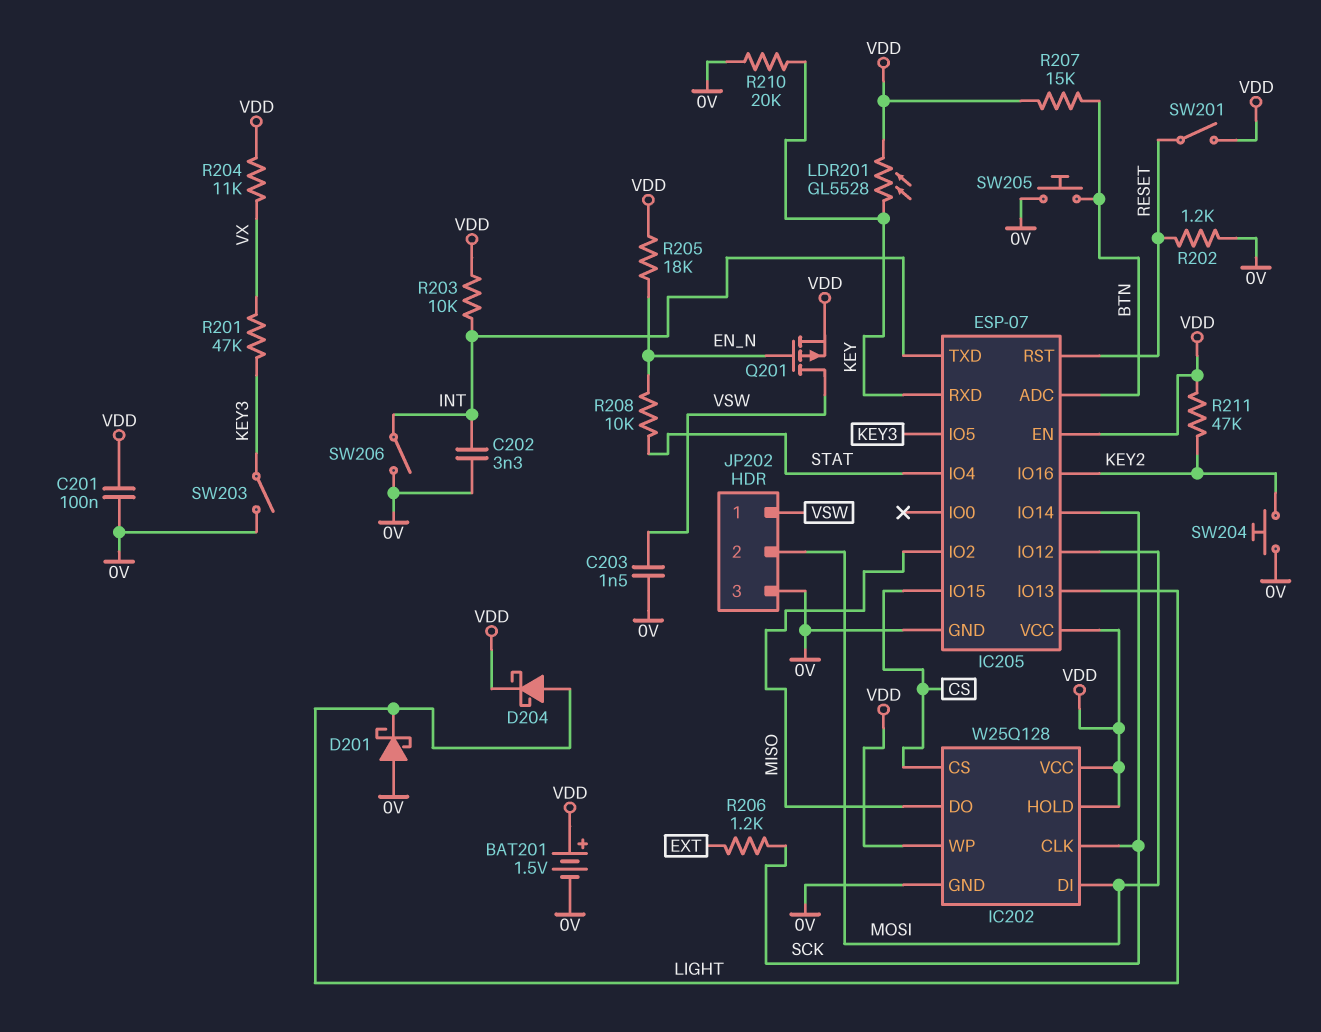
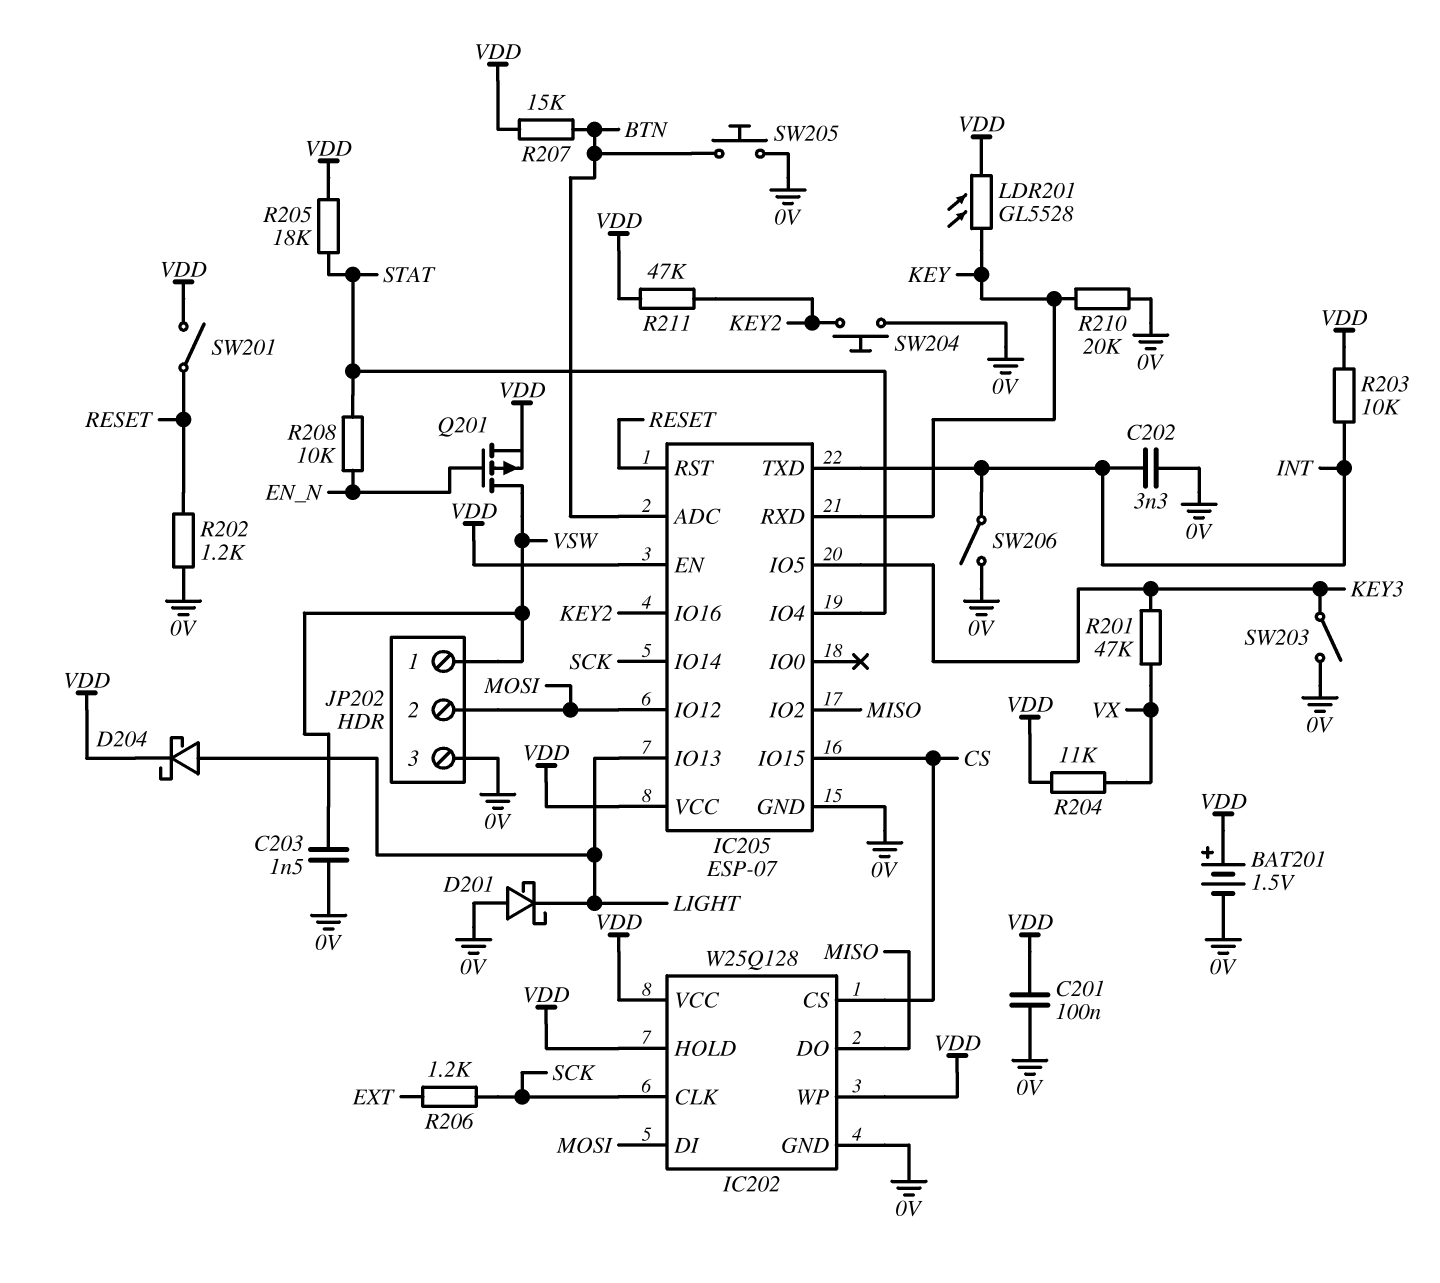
R205: 18k (EN_N, VDD) -> 18k (STAT, VDD)

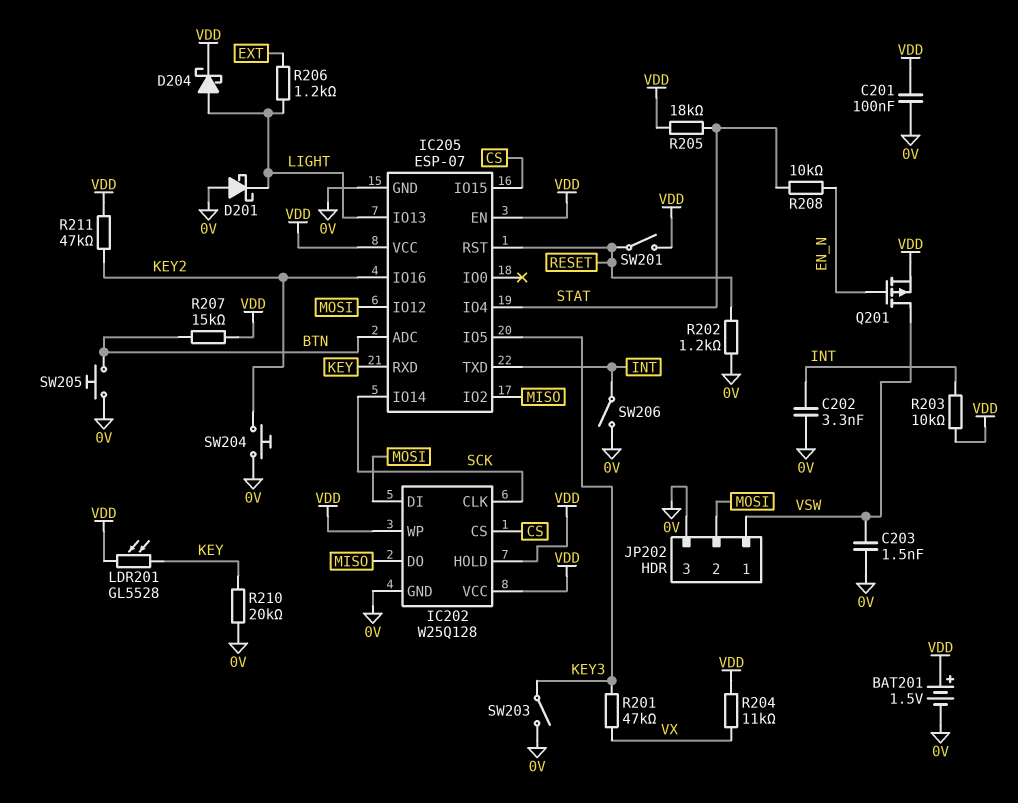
R206: 1.2k (EXT, SCK) -> 1.2k (EXT, LIGHT)

